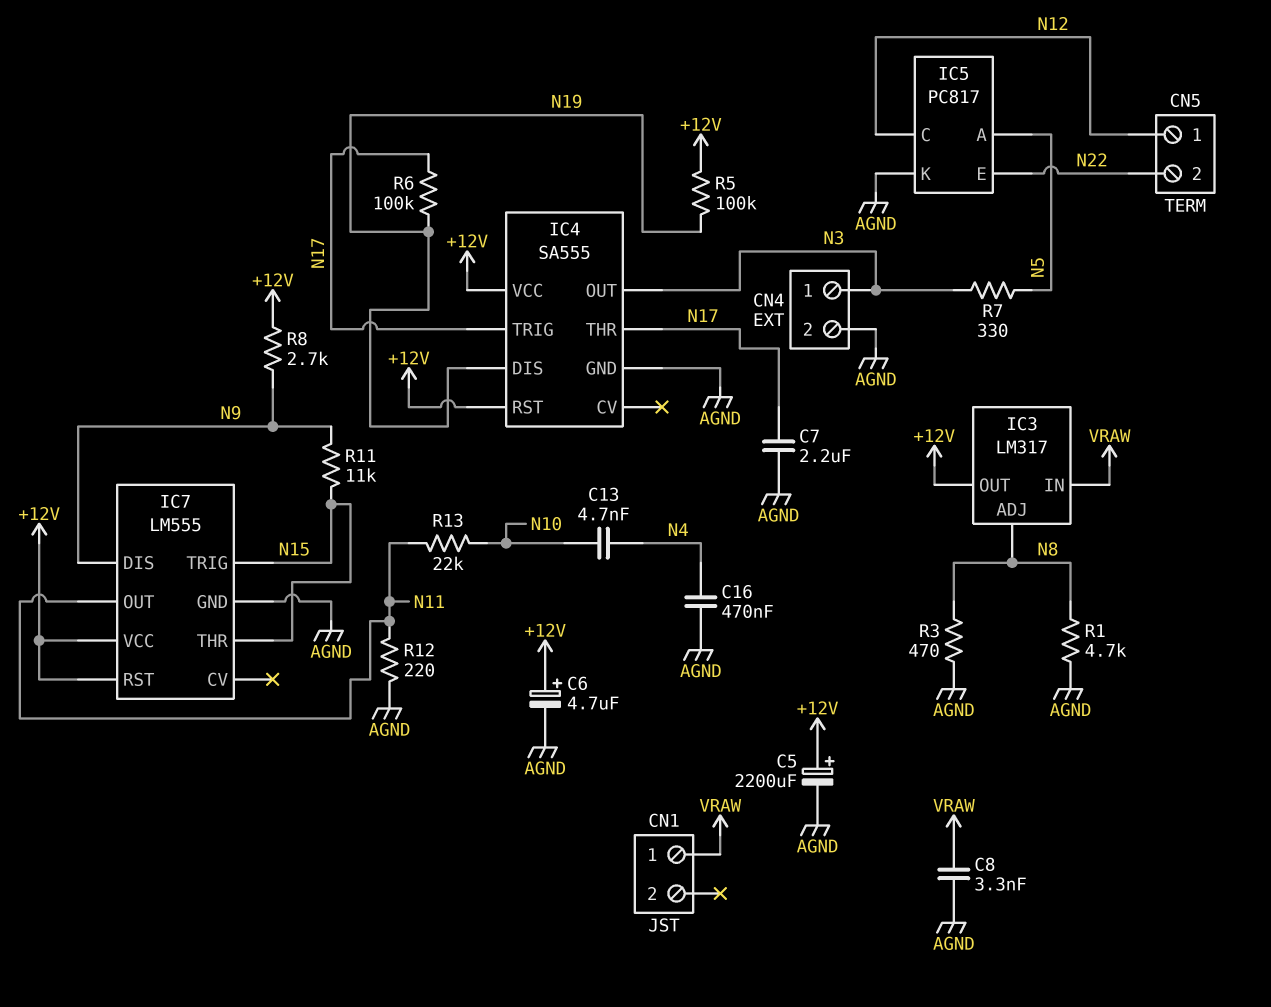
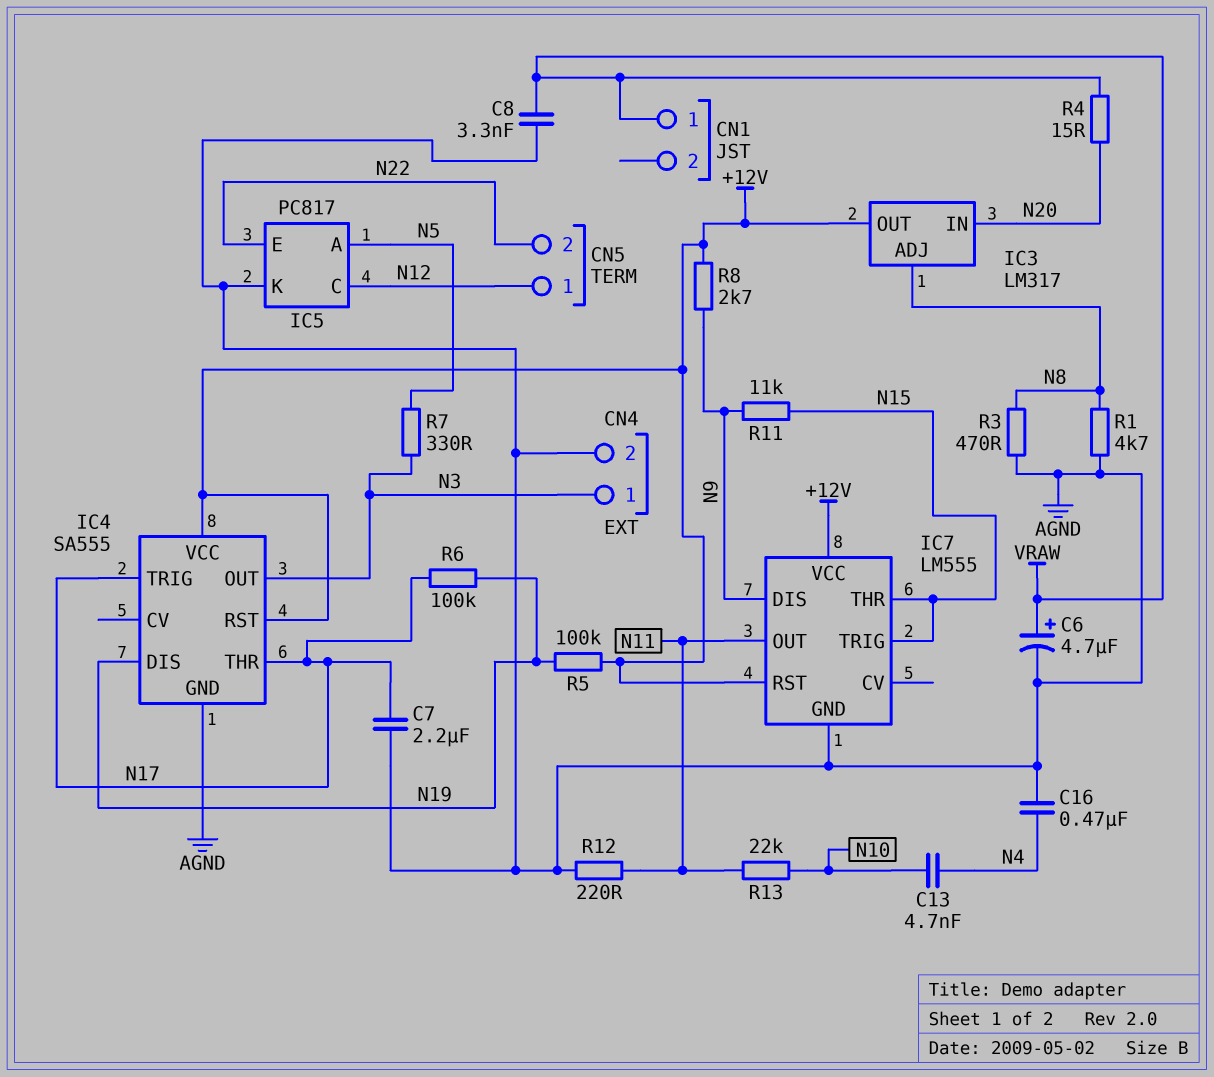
C5: 2200uF (plus +12V, minus AGND) -> none
C6: 4.7uF (plus +12V, minus AGND) -> 4.7uF (plus VRAW, minus AGND)
IC3 pin IN: VRAW -> N20
R4: none -> 15 (N20, VRAW)

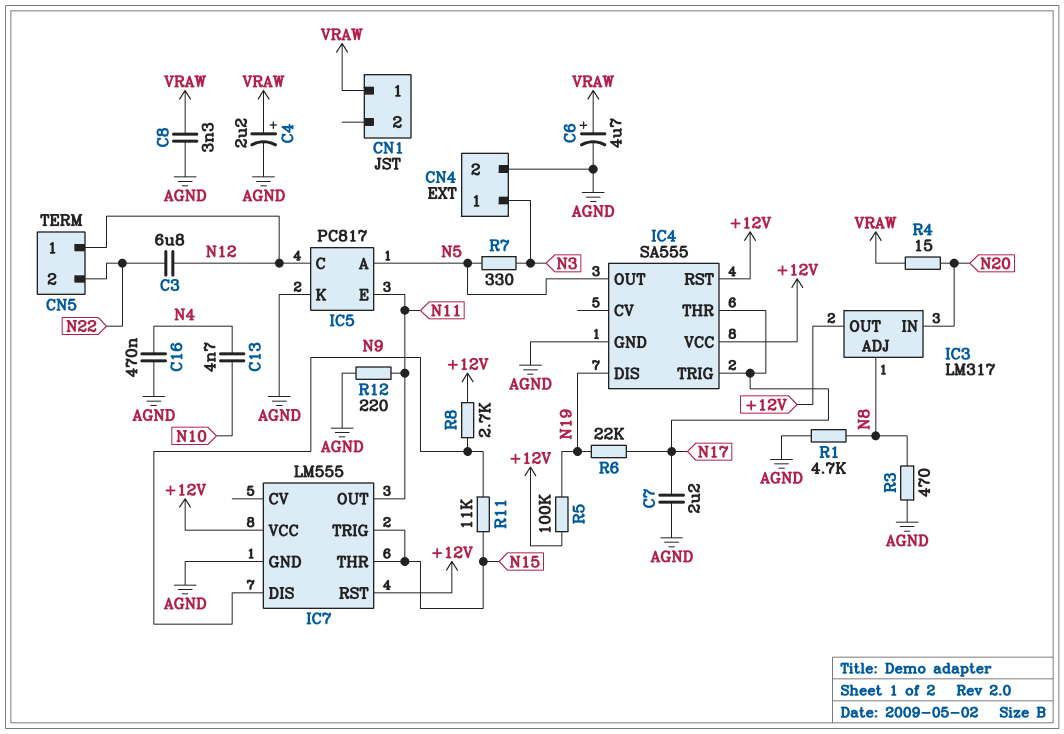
C3: none -> 6.8uF (N12, N22)
C4: none -> 2.2uF (plus VRAW, minus AGND)
IC4 pin OUT: N3 -> N5
IC5 pin E: N22 -> N11
R6: 100k (N17, N19) -> 22k (N17, N19)
R13: 22k (N10, N11) -> none

